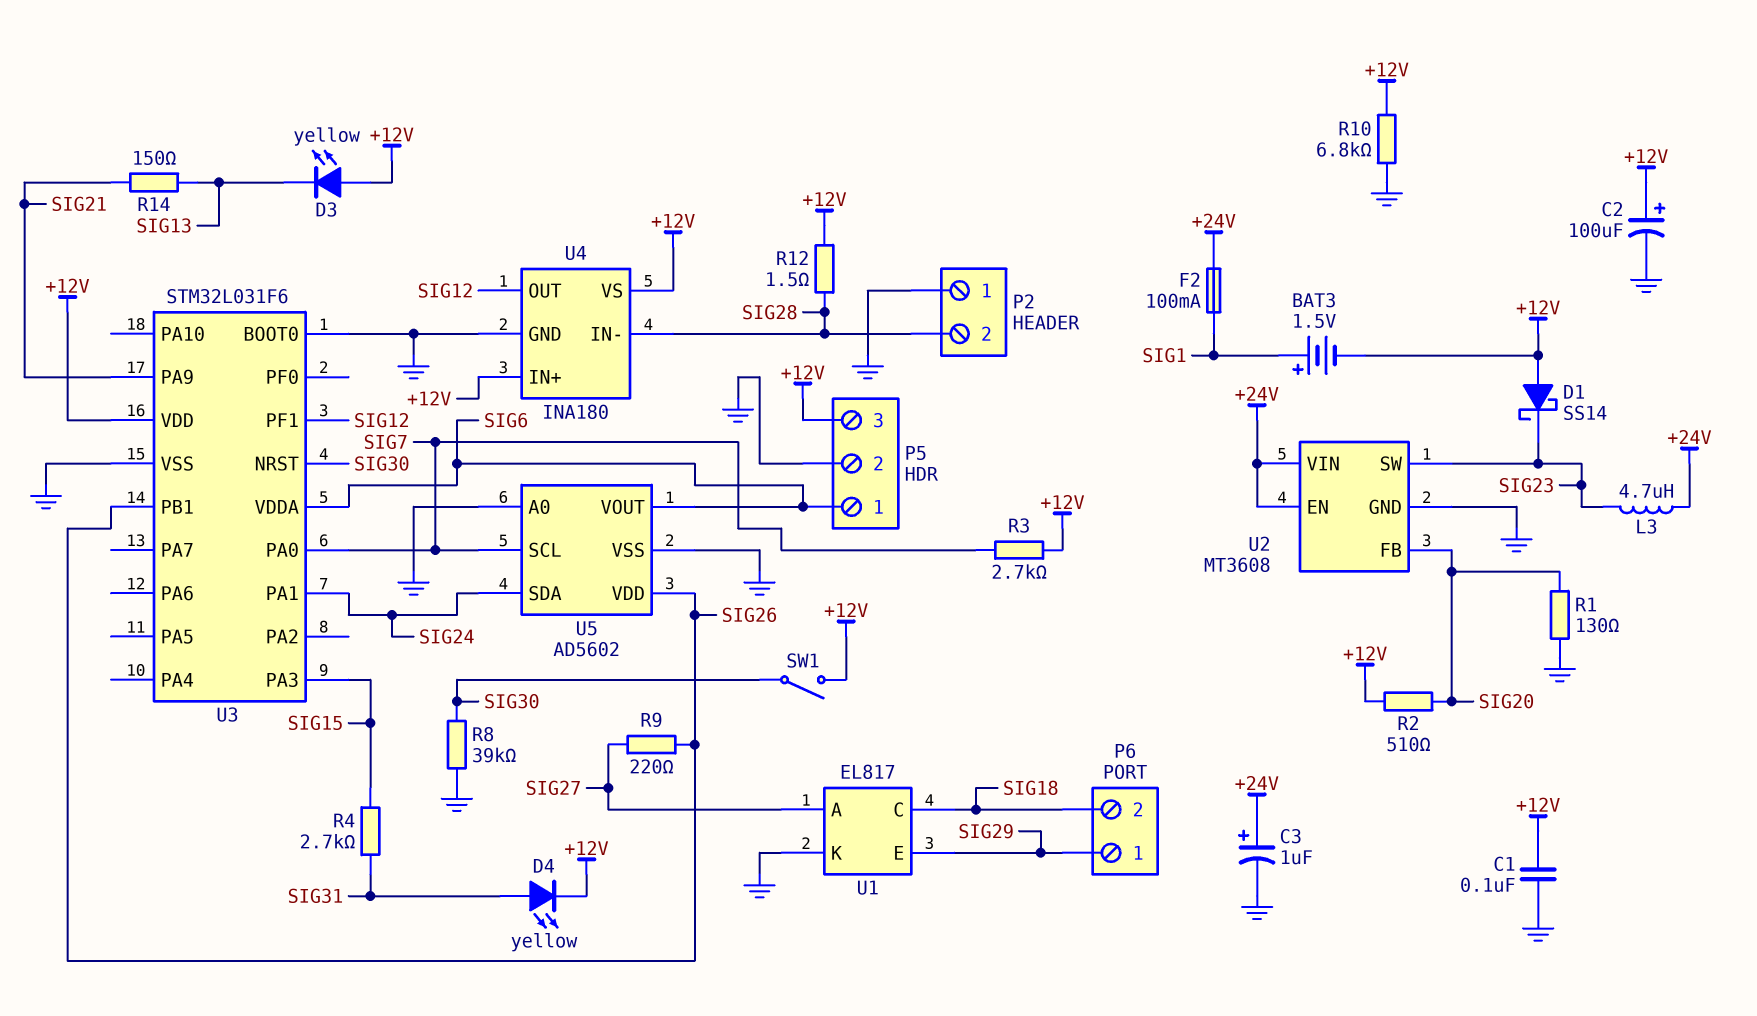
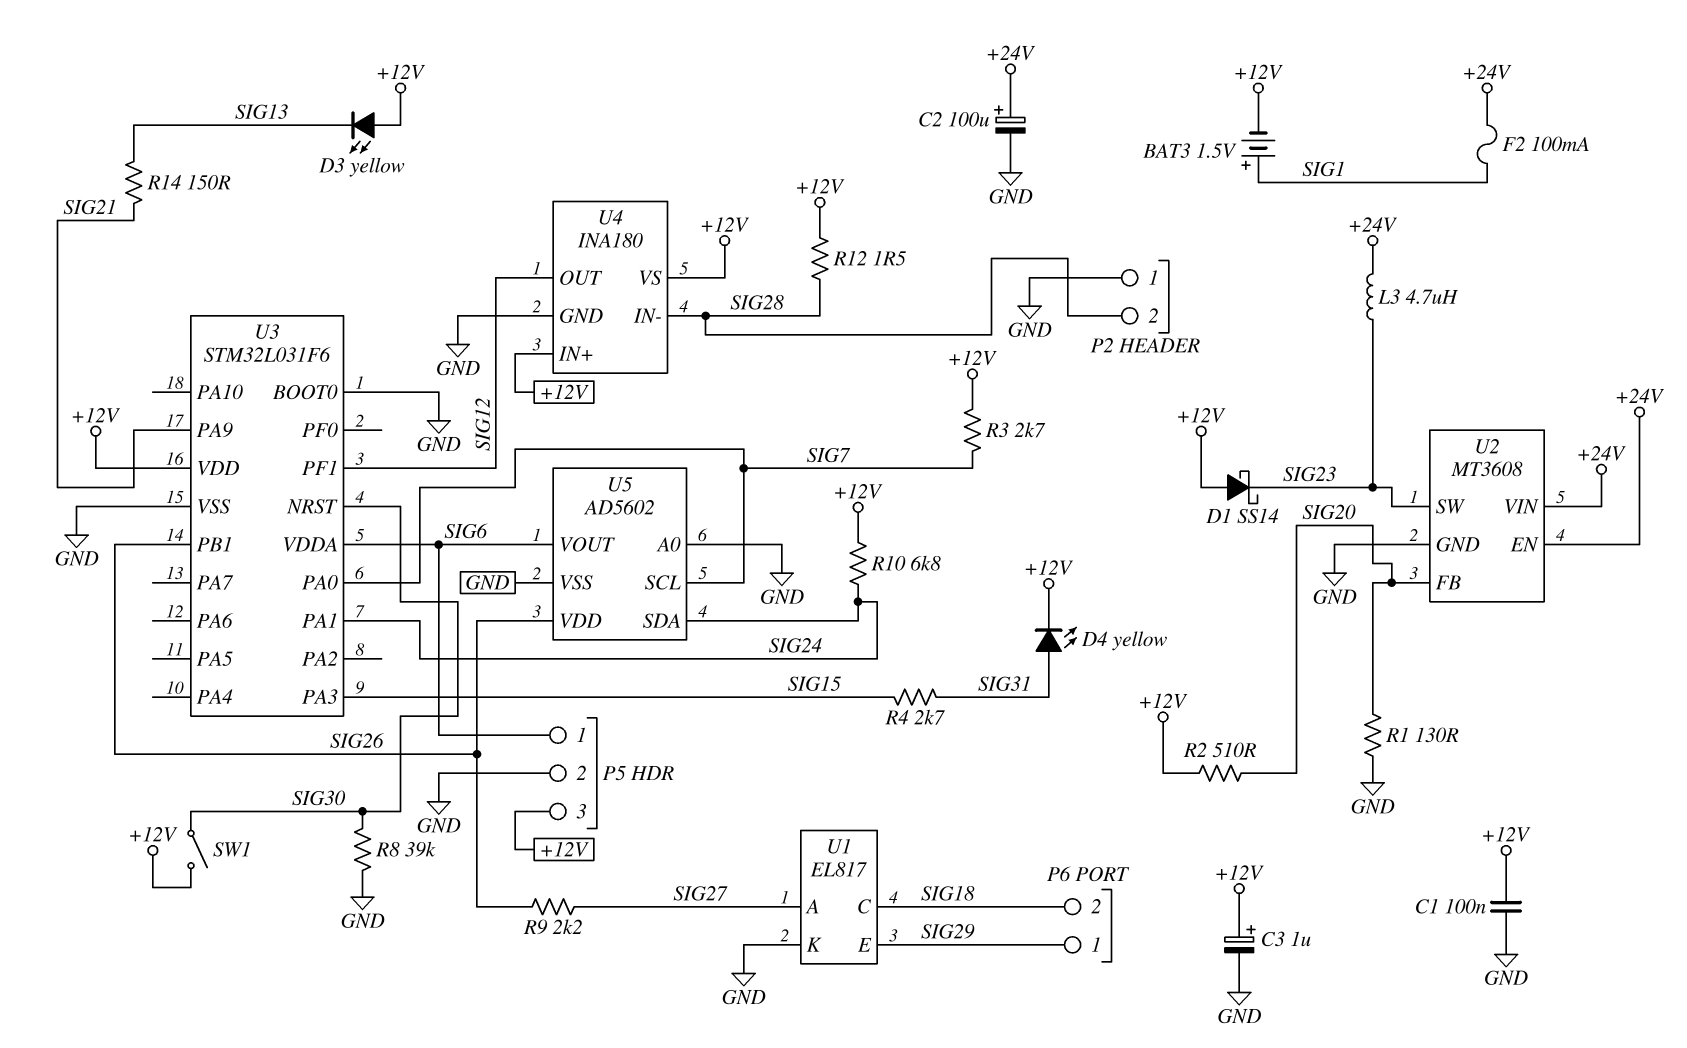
C2: 100uF (plus +12V, minus GND) -> 100uF (plus +24V, minus GND)
C3: 1uF (plus +24V, minus GND) -> 1uF (plus +12V, minus GND)
R9: 220 (SIG26, SIG27) -> 2.2k (SIG26, SIG27)
R10: 6.8k (+12V, GND) -> 6.8k (+12V, SIG24)

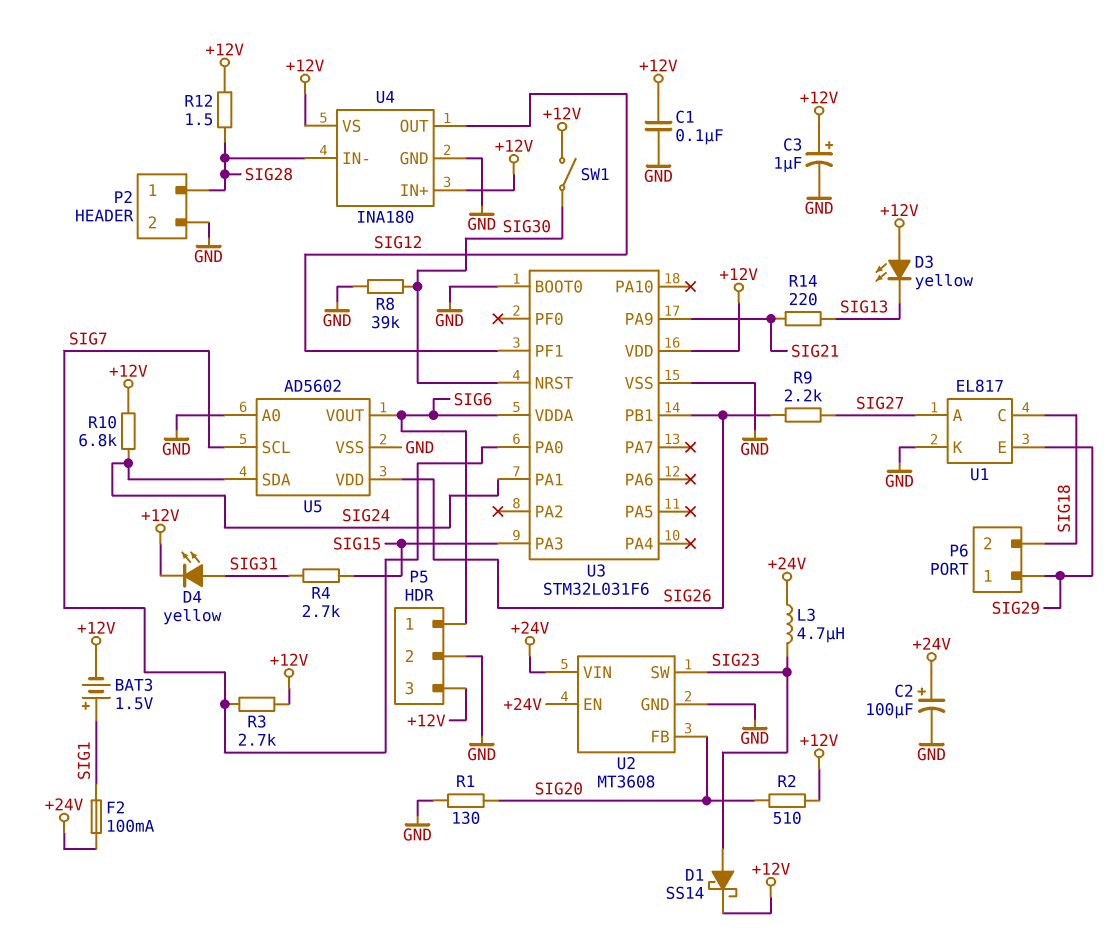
D1: schottky SS14 (A +12V, K SIG23) -> schottky SS14 (A SIG23, K +12V)
P2 pin 1: GND -> SIG28
P2 pin 2: SIG28 -> GND
R14: 150 (SIG13, SIG21) -> 220 (SIG13, SIG21)

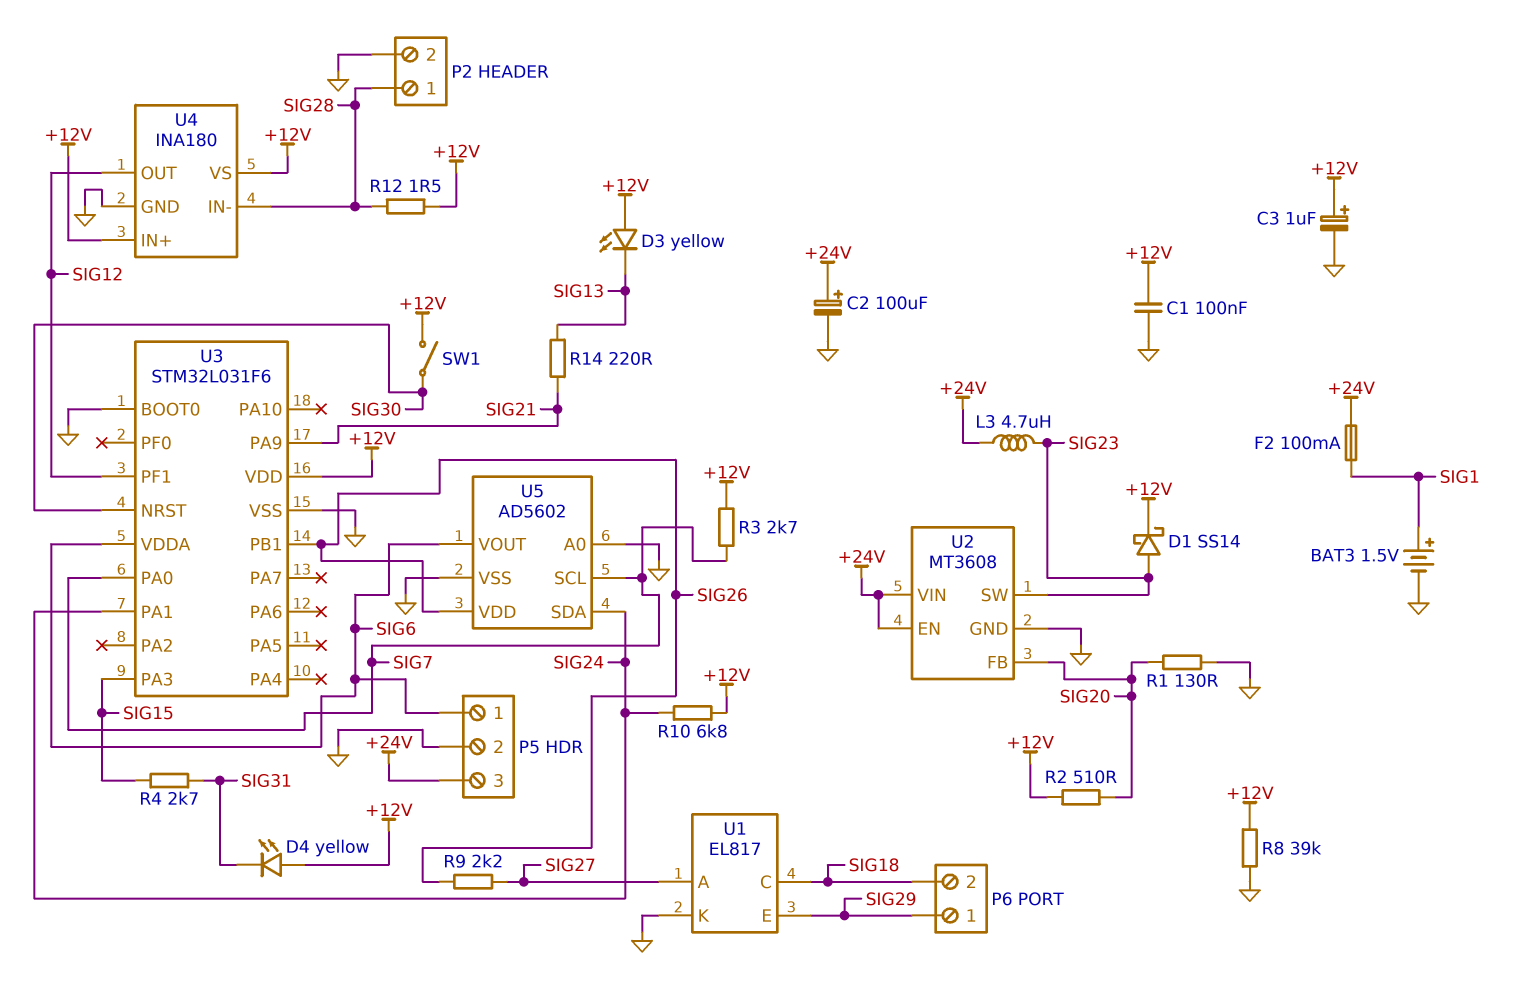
BAT3: 1.5V (plus SIG1, minus +12V) -> 1.5V (plus SIG1, minus GND)
D4: LED yellow (A SIG31, K +12V) -> LED yellow (A +12V, K SIG31)
P5 pin 3: +12V -> +24V
R8: 39k (GND, SIG30) -> 39k (+12V, GND)

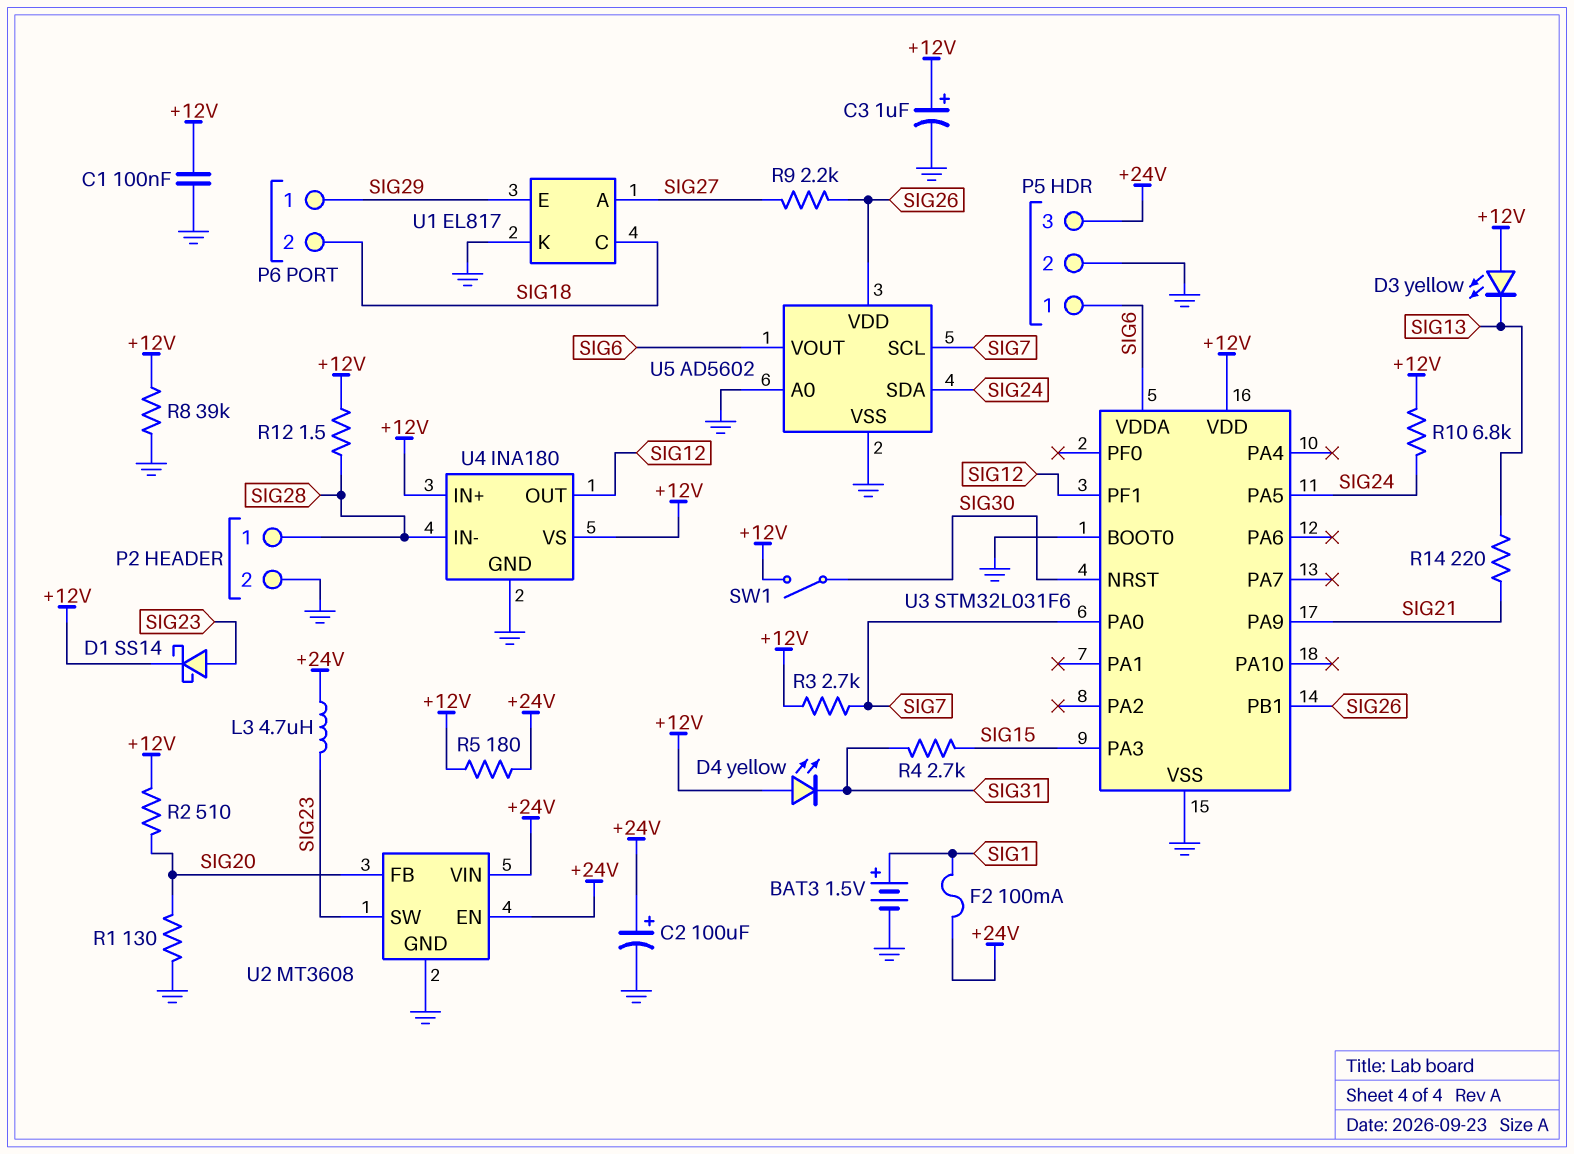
R5: none -> 180 (+12V, +24V)
U3 pin PA1: SIG24 -> none
U3 pin PA5: none -> SIG24

